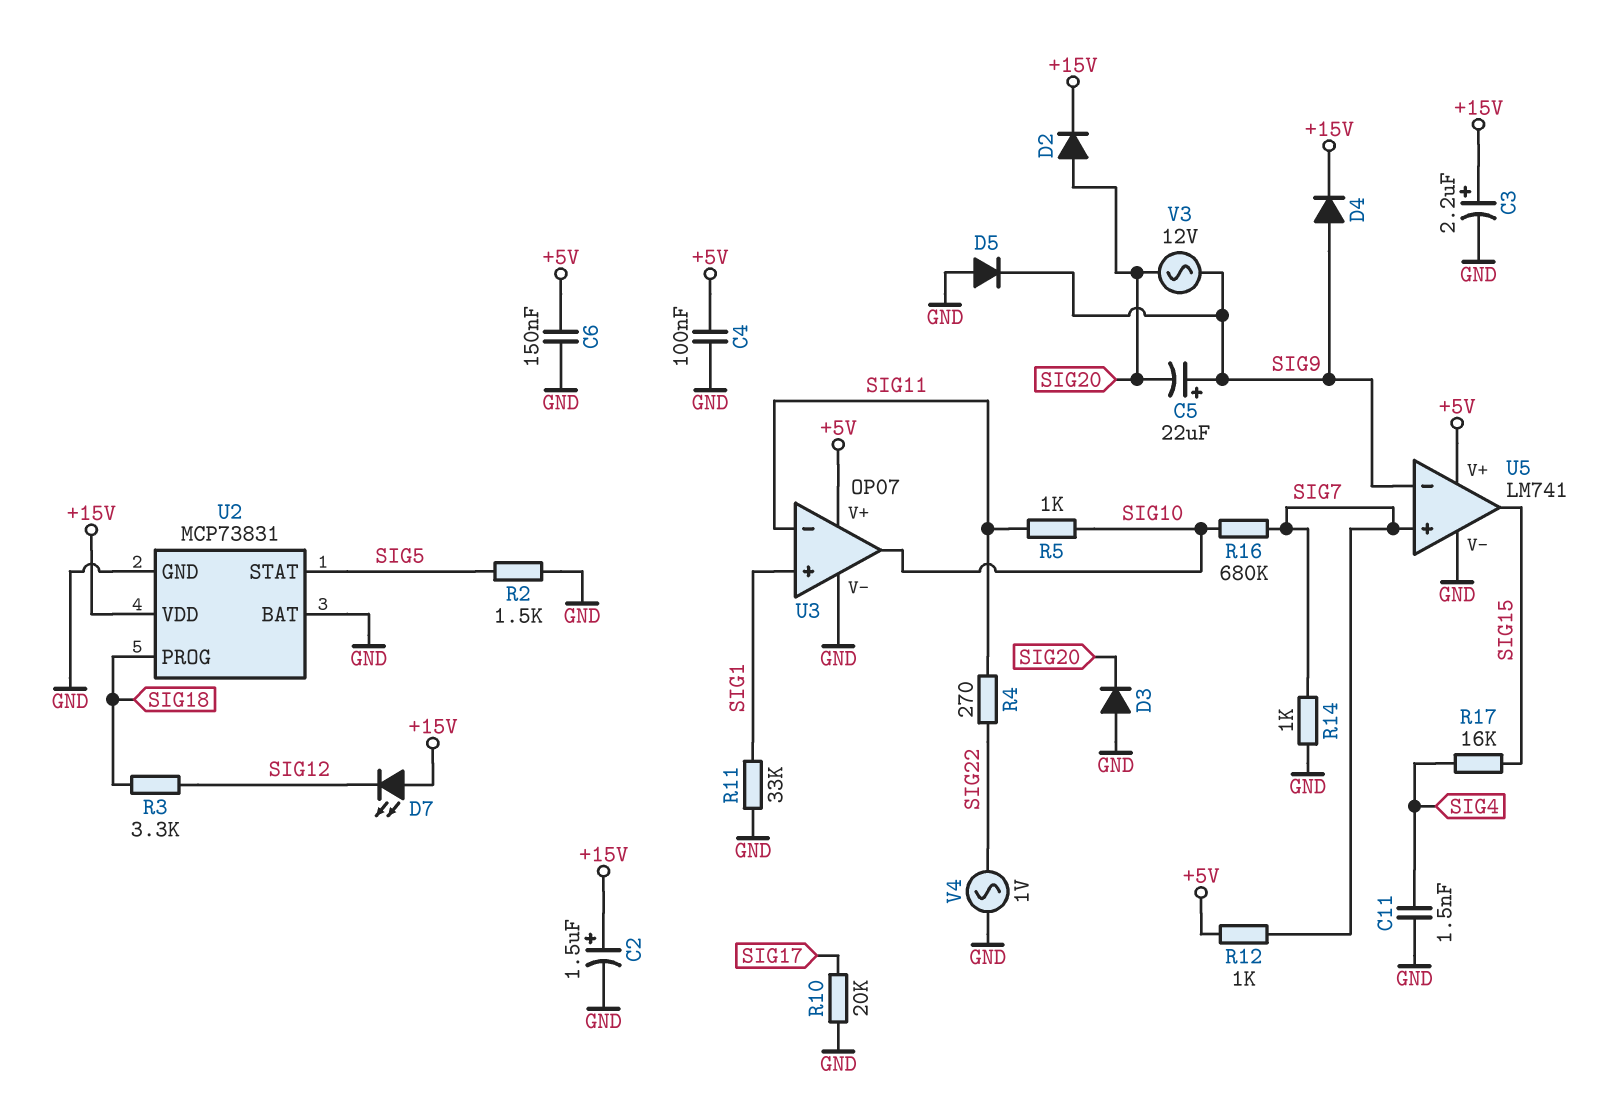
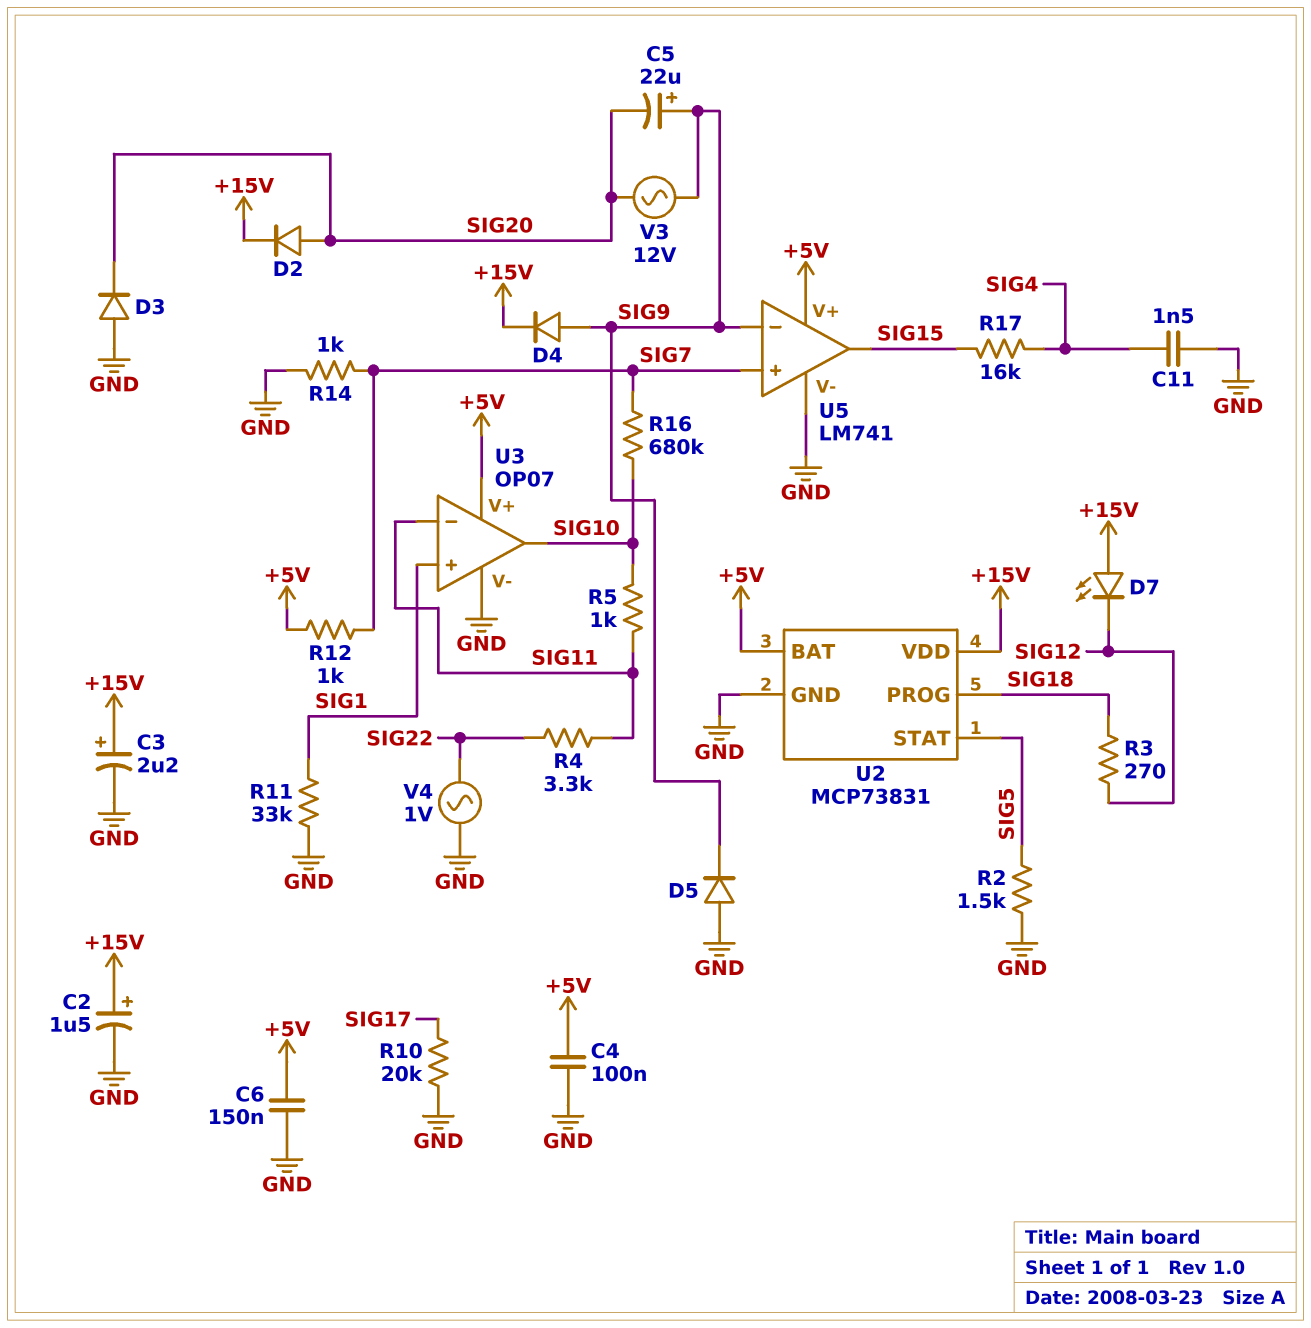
R3: 3.3k (SIG12, SIG18) -> 270 (SIG12, SIG18)
R4: 270 (SIG11, SIG22) -> 3.3k (SIG11, SIG22)
U2 pin BAT: GND -> +5V

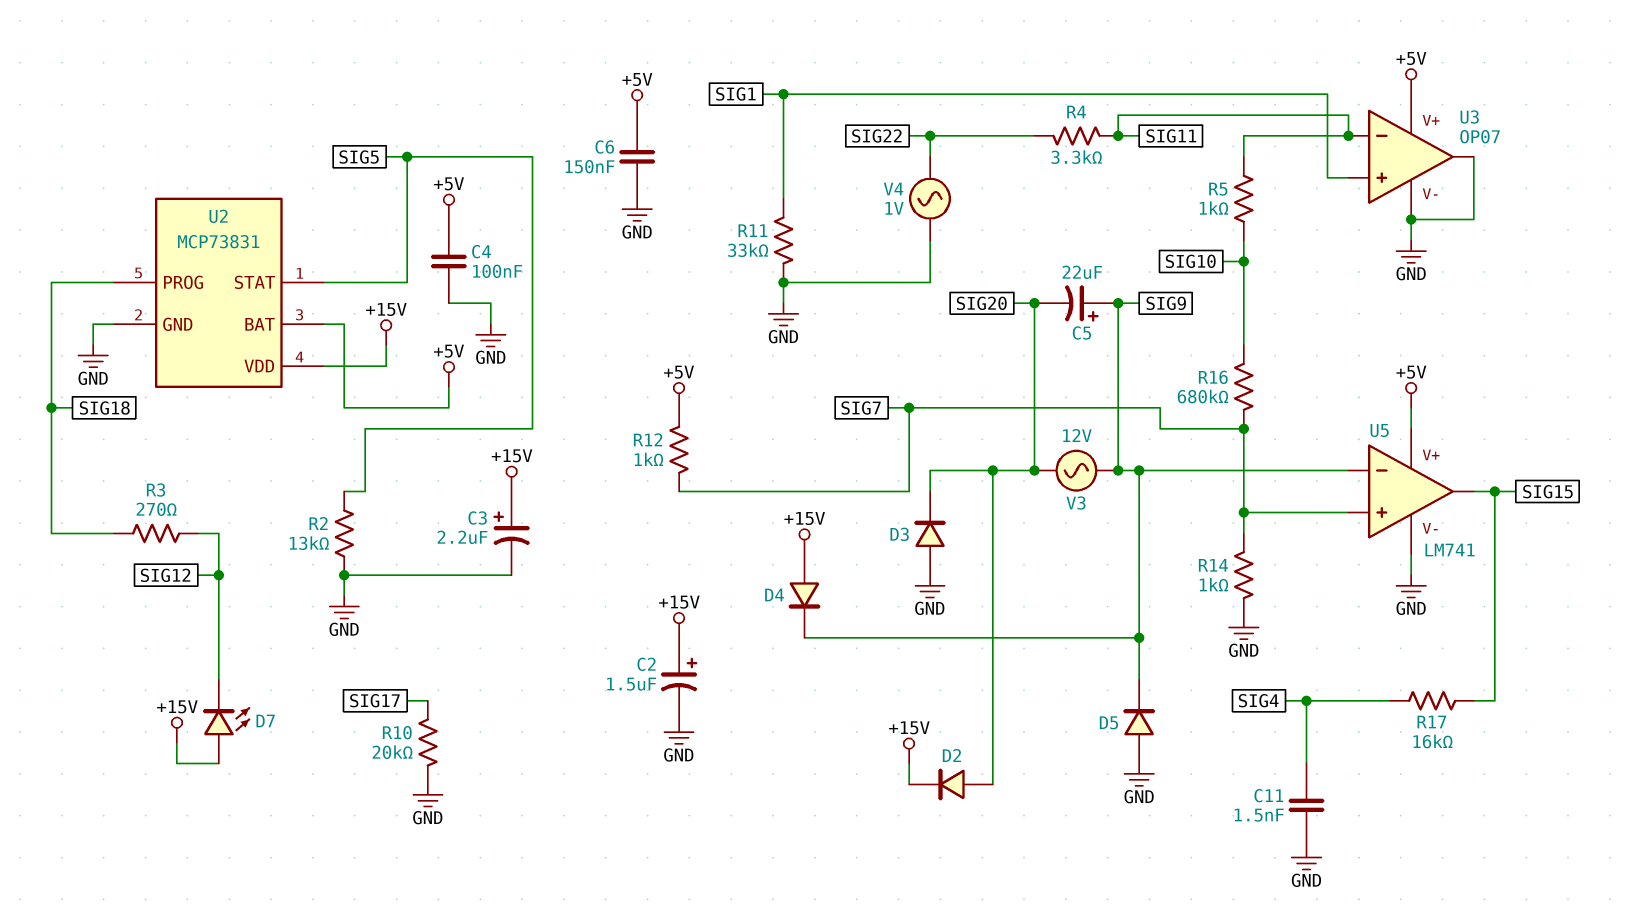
D4: diode (A SIG9, K +15V) -> diode (A +15V, K SIG9)
R2: 1.5k (GND, SIG5) -> 13k (GND, SIG5)
U3 pin out: SIG10 -> GND

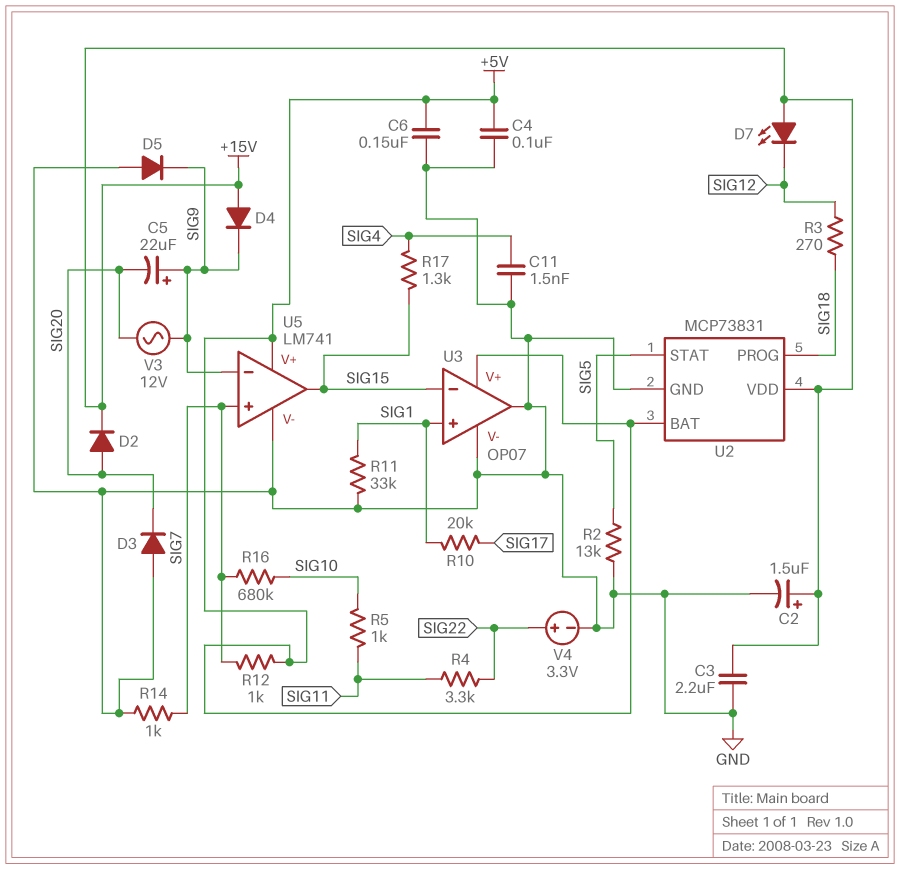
C3: 2.2uF (plus +15V, minus GND) -> 2.2uF (+15V, GND)
R10: 20k (GND, SIG17) -> 20k (SIG1, SIG17)
R17: 16k (SIG4, SIG15) -> 1.3k (SIG4, SIG15)
U3 pin in-: SIG11 -> SIG15
V4: AC 1V (GND, SIG22) -> 3.3V (plus SIG22, minus GND)

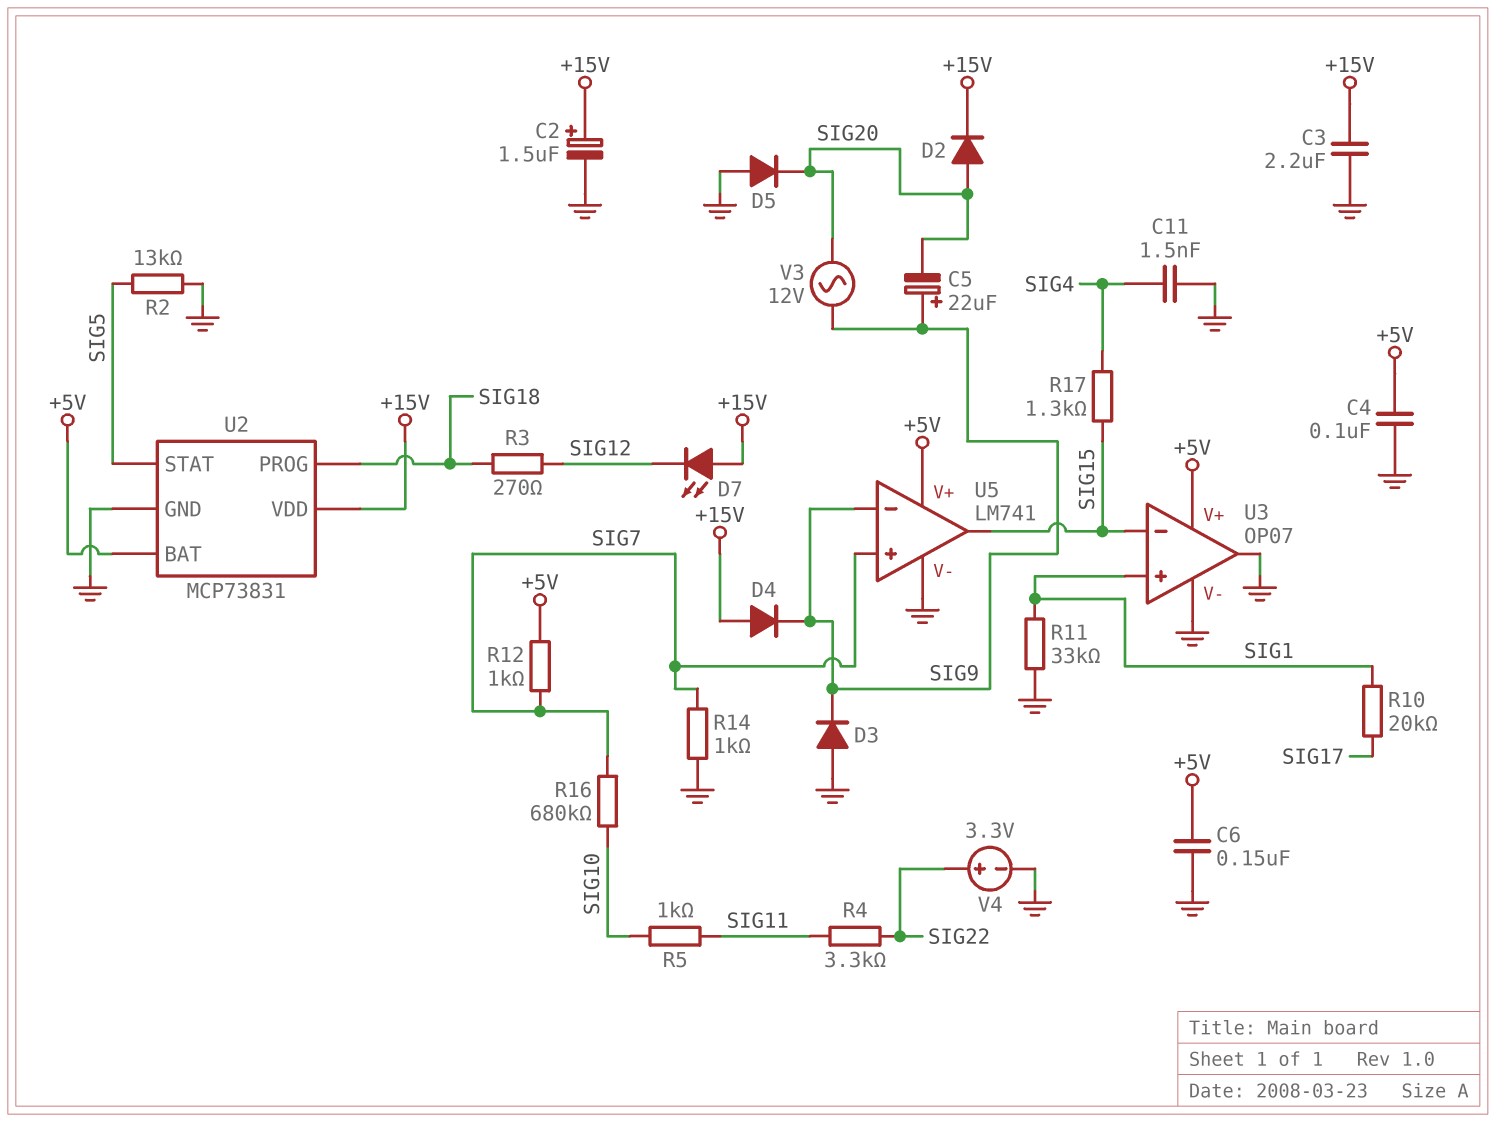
D3: diode (A GND, K SIG20) -> diode (A GND, K SIG9)
D5: diode (A GND, K SIG9) -> diode (A GND, K SIG20)

